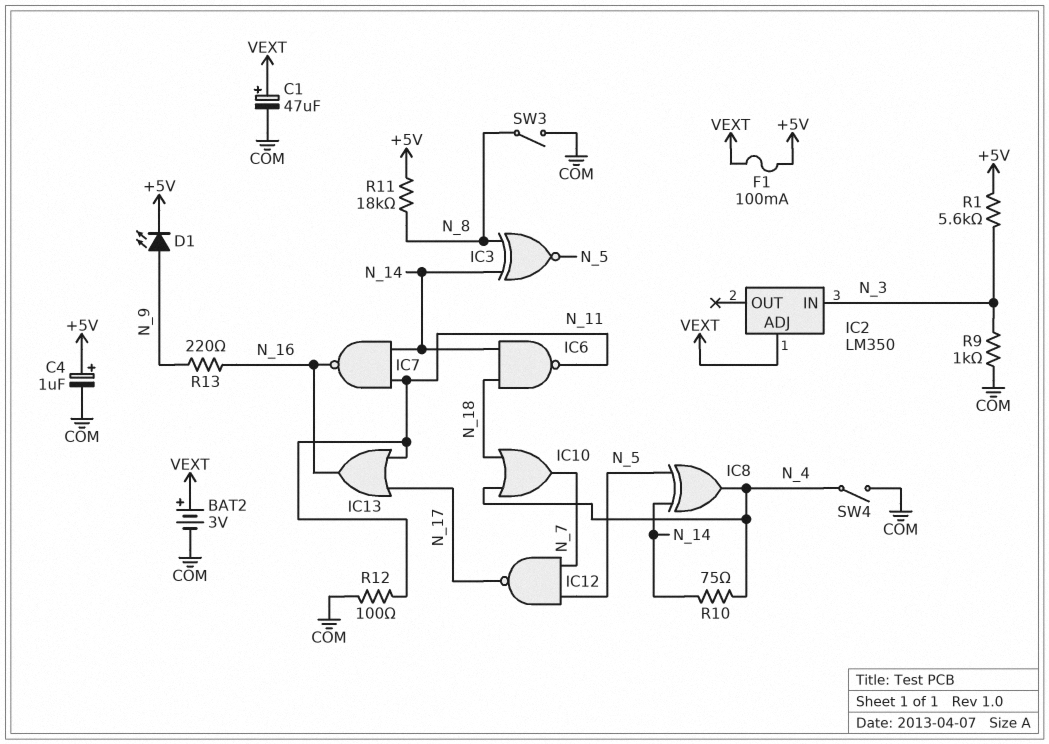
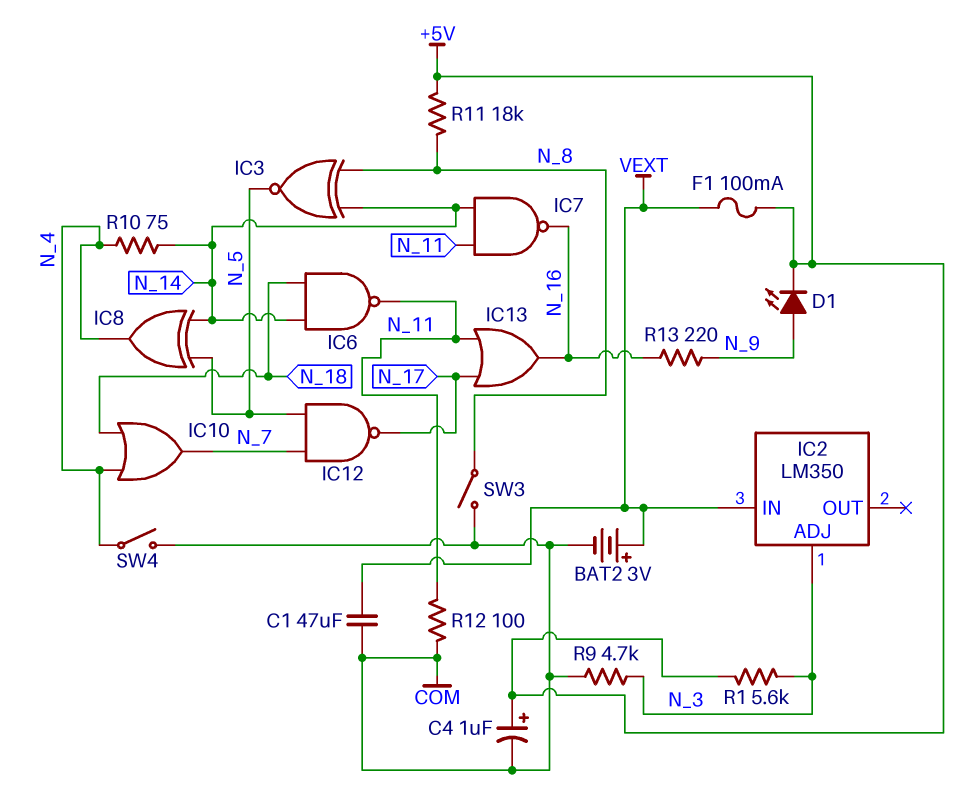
C1: 47uF (plus VEXT, minus COM) -> 47uF (COM, VEXT)
IC2 pin ADJ: VEXT -> N_3
IC2 pin IN: N_3 -> VEXT
R9: 1k (COM, N_3) -> 4.7k (COM, N_3)

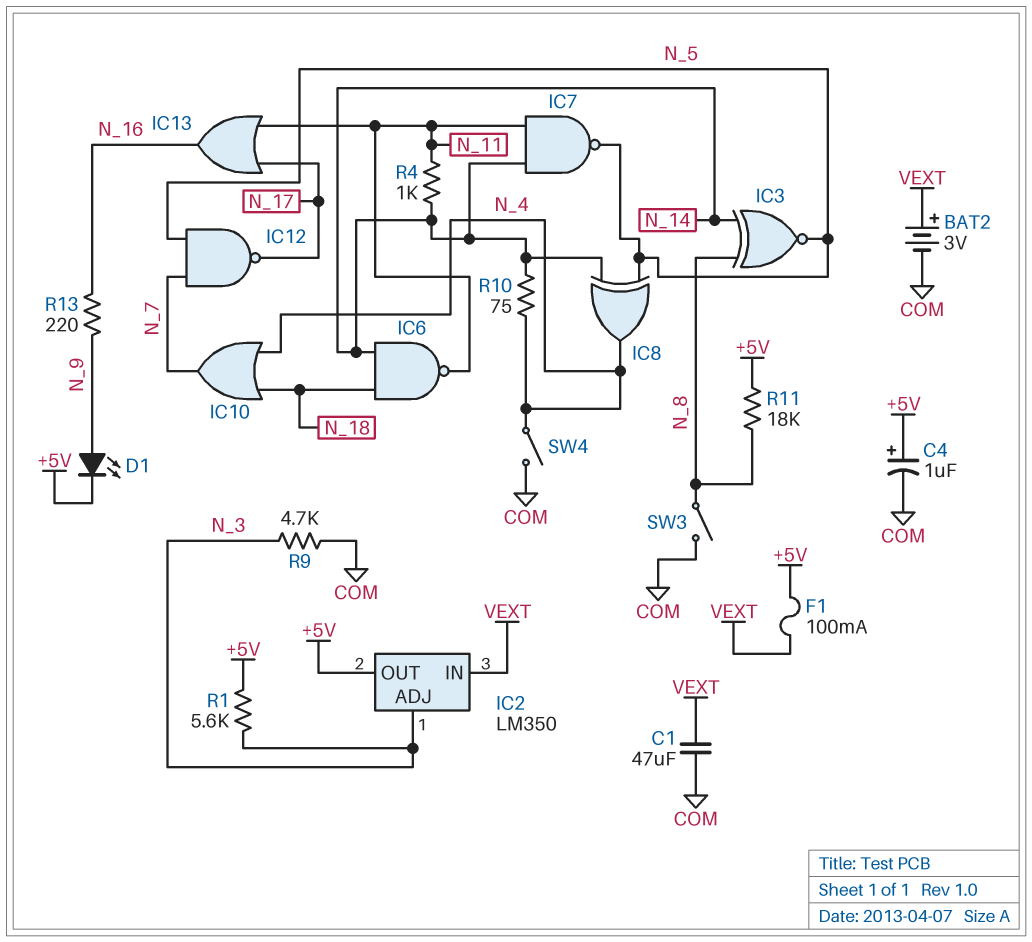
IC2 pin OUT: none -> +5V
IC7: NAND (in N_11, in N_14, out N_16) -> NAND (in N_11, in N_14, out N_5)
R4: none -> 1k (N_11, N_14)
R12: 100 (COM, N_11) -> none

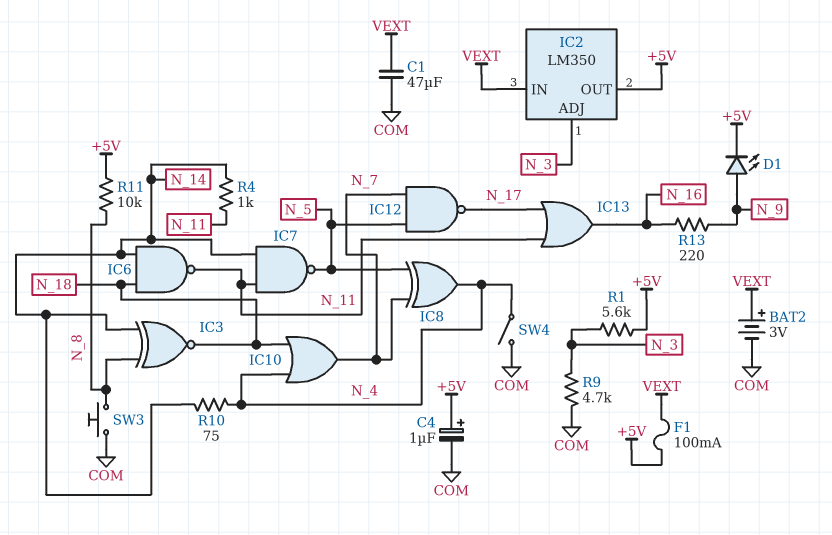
IC3: XNOR (in N_8, in N_14, out N_5) -> XNOR (in N_8, in N_14, out N_18)
IC8: XOR (in N_5, in N_14, out N_4) -> XOR (in N_5, in N_7, out N_4)
R11: 18k (+5V, N_8) -> 10k (+5V, N_8)
SW3: switch (COM, N_8) -> button (COM, N_8)

